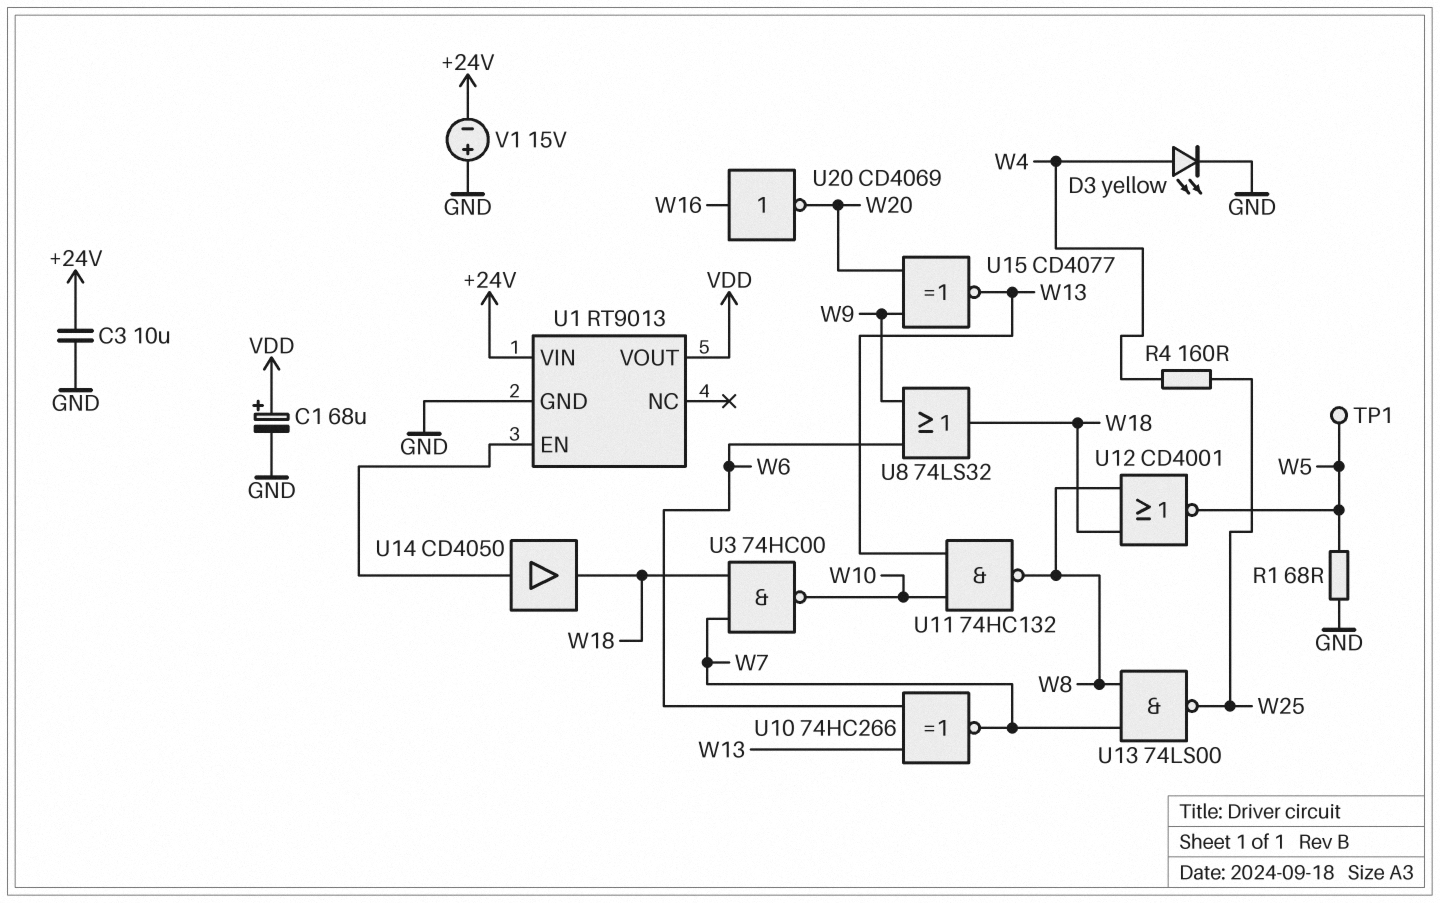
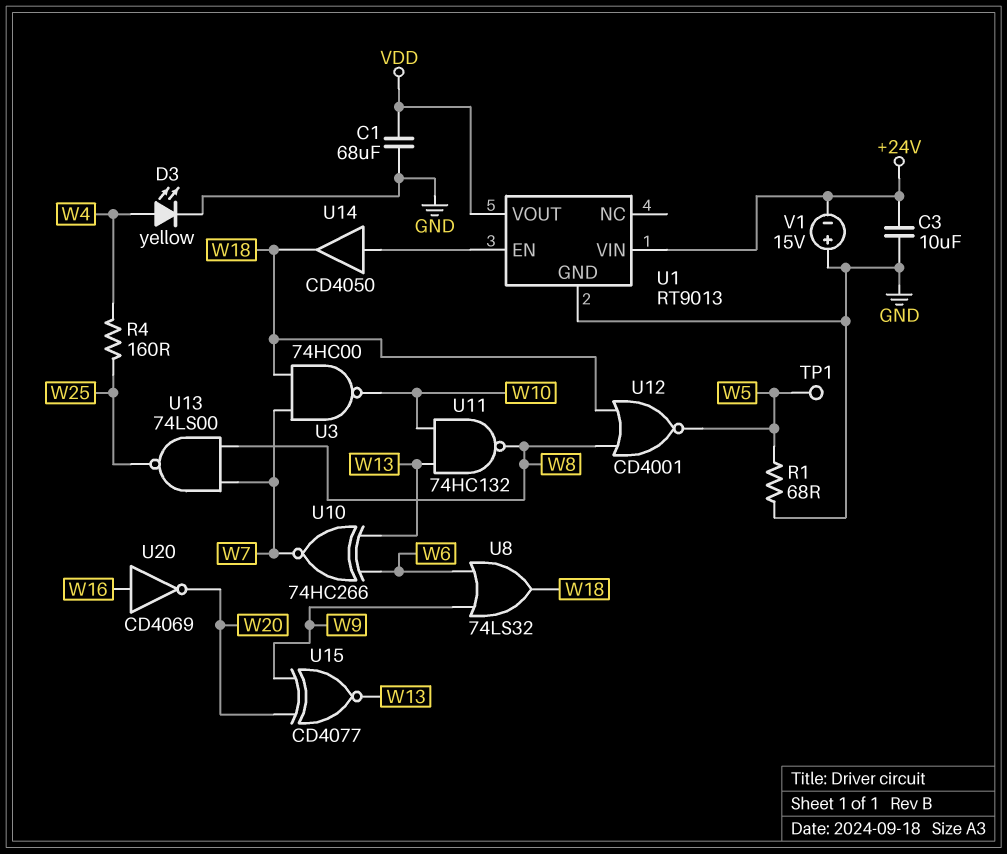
C1: 68uF (plus VDD, minus GND) -> 68uF (GND, VDD)

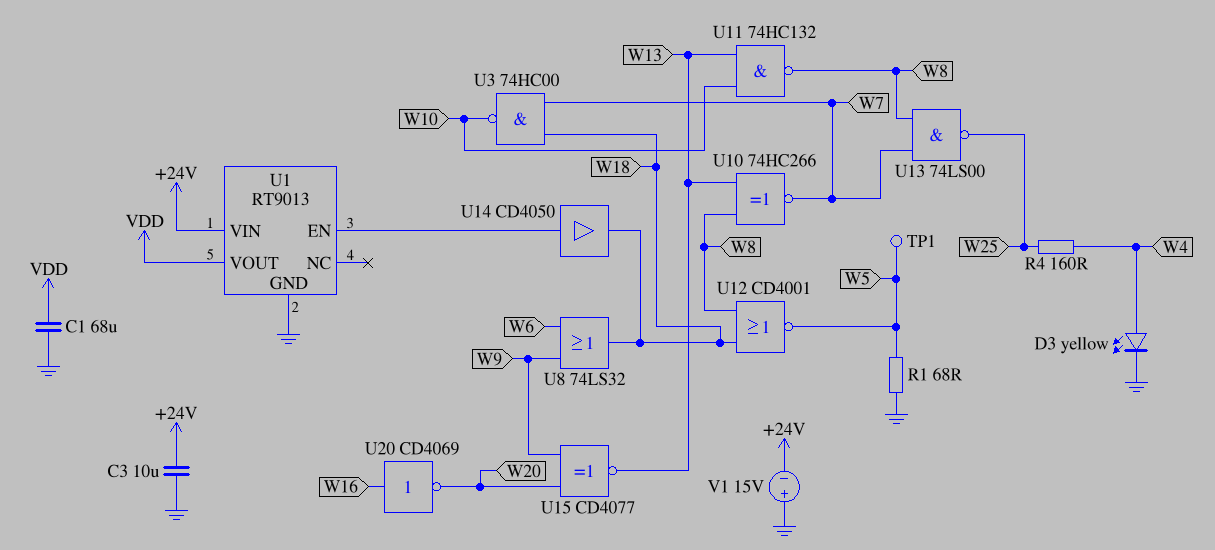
U10: XNOR 74HC266 (in W6, in W13, out W7) -> XNOR 74HC266 (in W8, in W13, out W7)

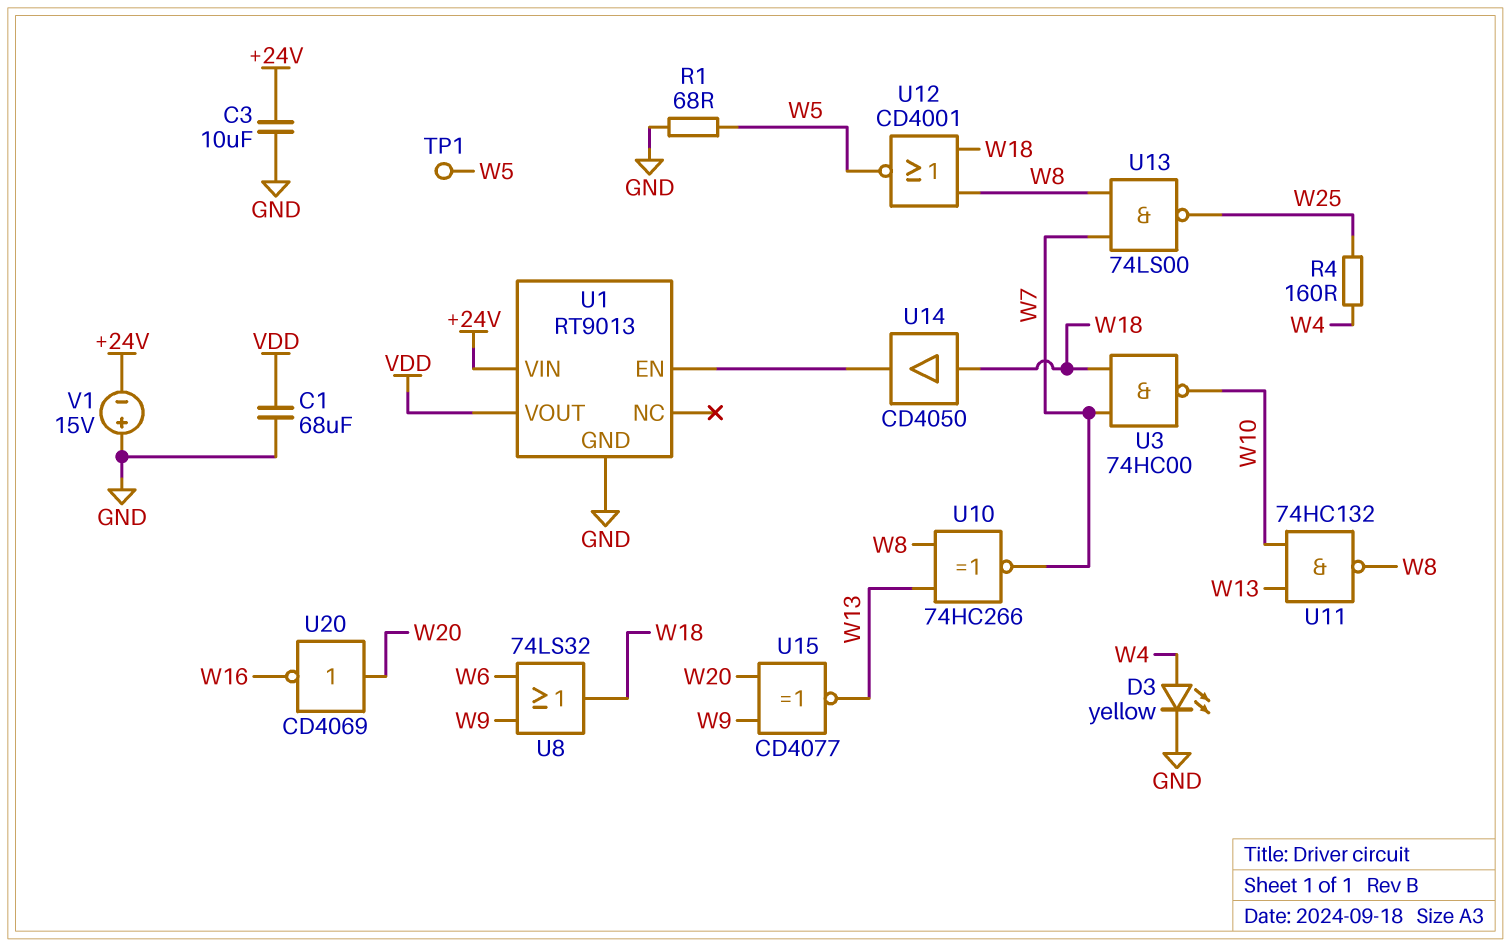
U14: buffer CD4050 (in U1/EN, out W18) -> buffer CD4050 (in W18, out U1/EN)
U20: NOT CD4069 (in W16, out W20) -> NOT CD4069 (in W20, out W16)

